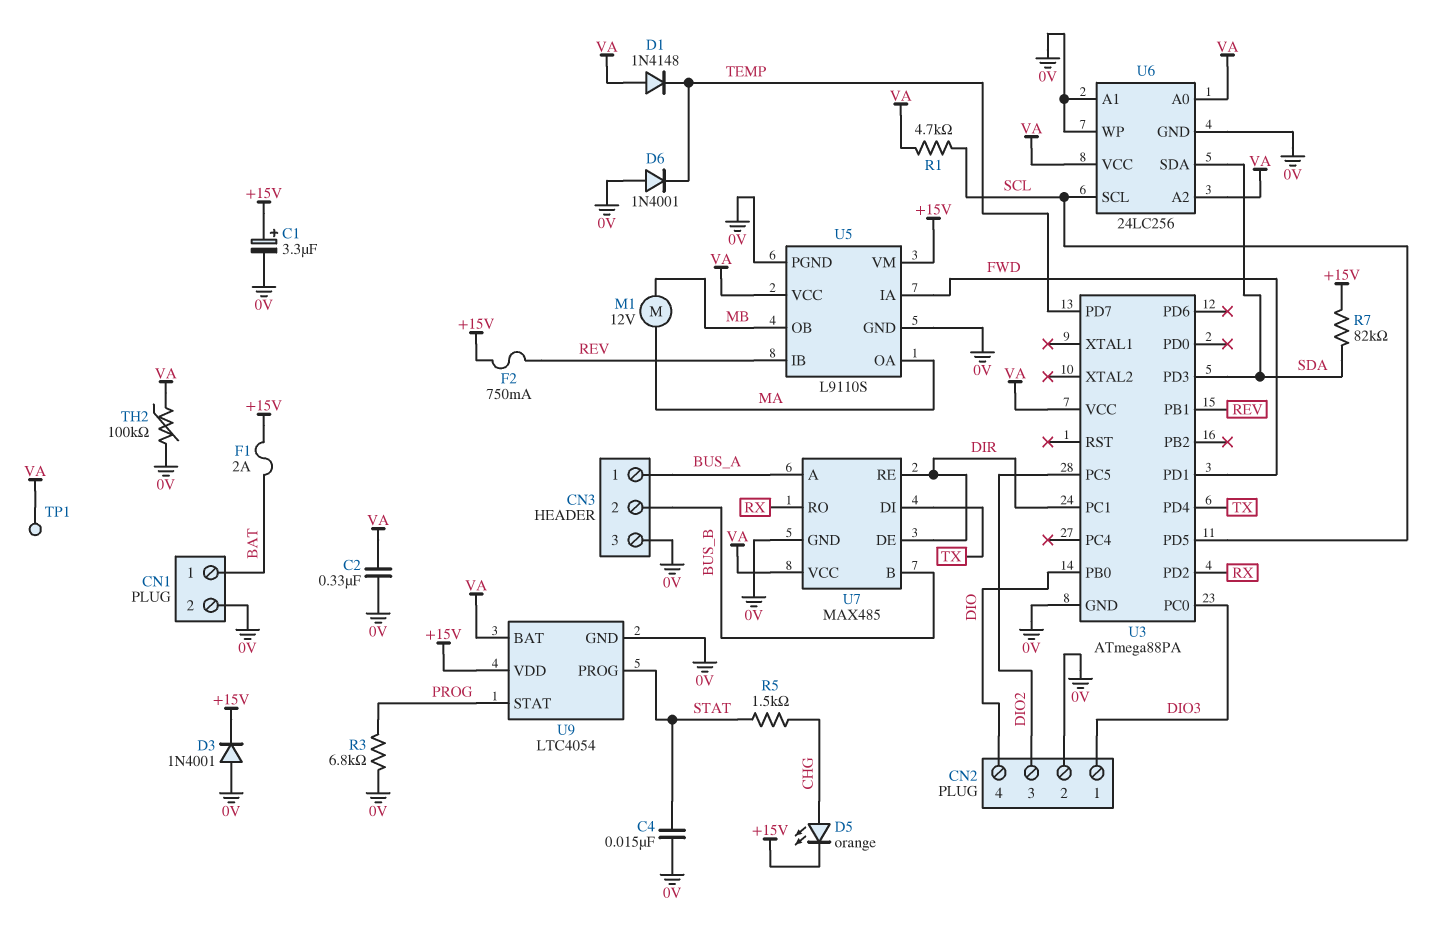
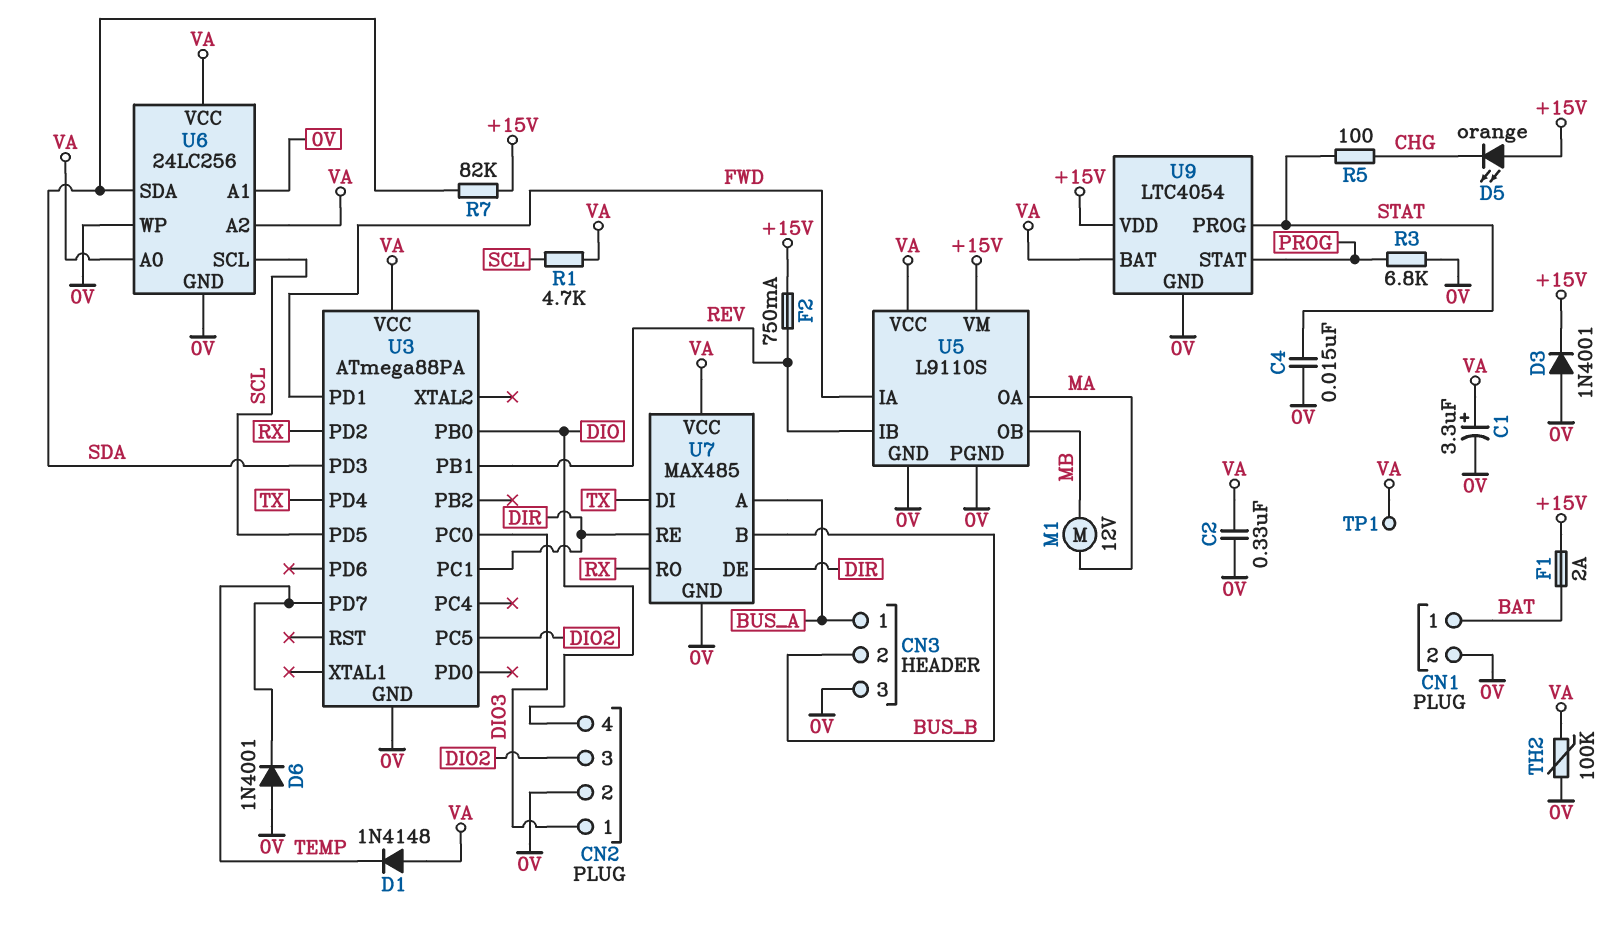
C1: 3.3uF (plus +15V, minus 0V) -> 3.3uF (plus VA, minus 0V)
D5: LED orange (A CHG, K +15V) -> LED orange (A +15V, K CHG)
R5: 1.5k (CHG, STAT) -> 100 (CHG, STAT)

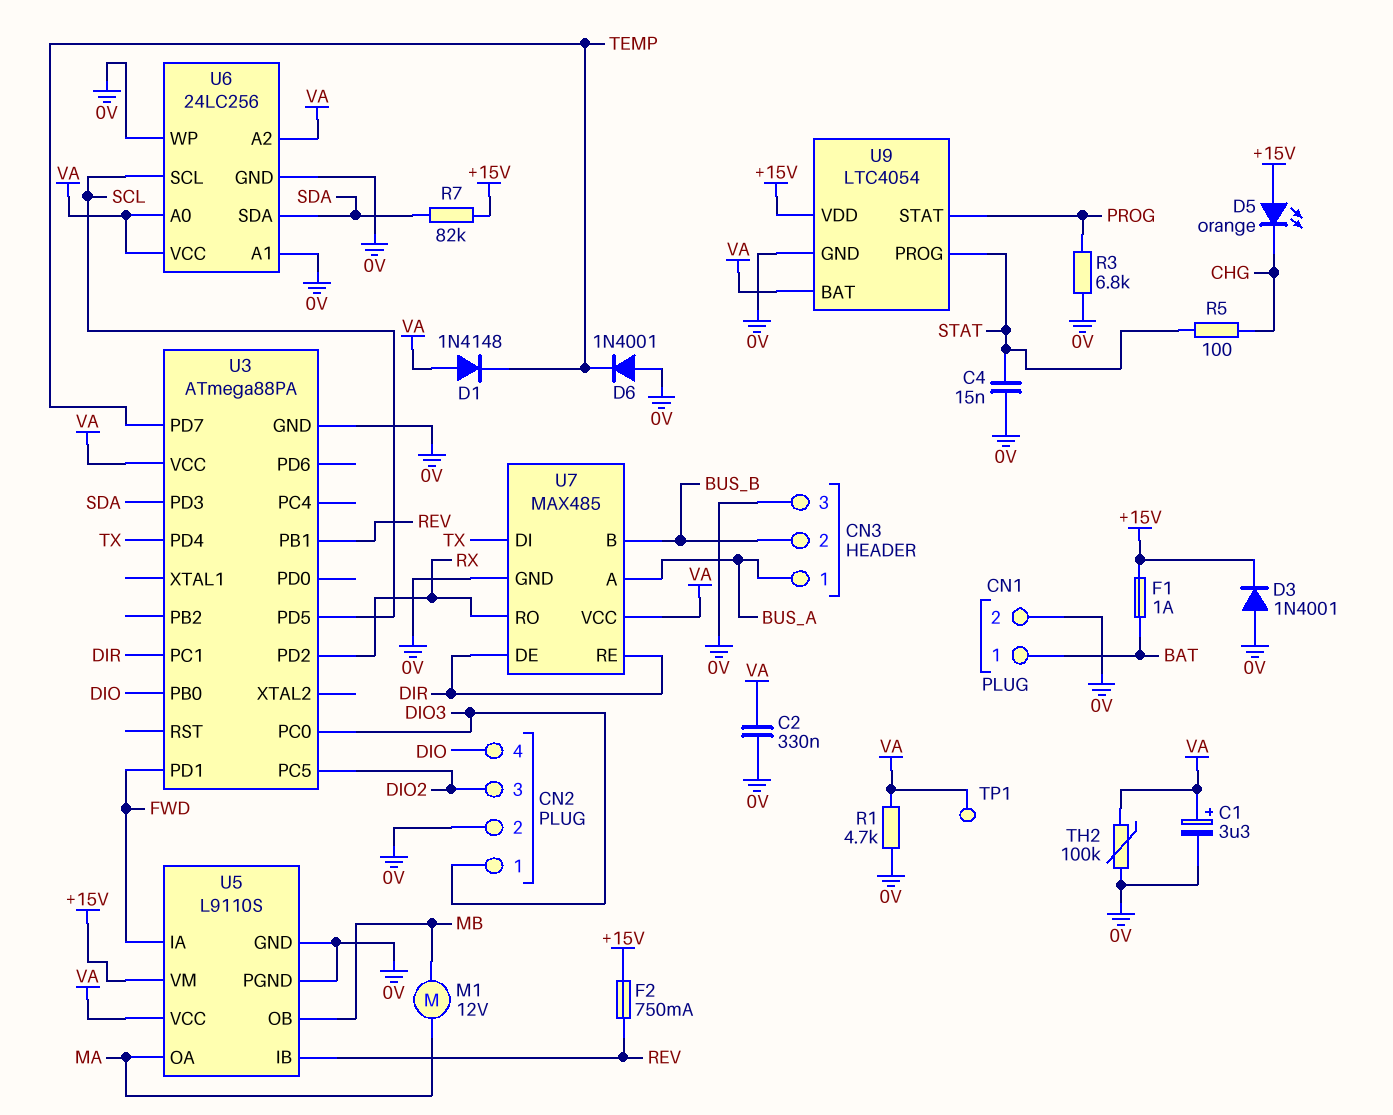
F1: 2A (+15V, BAT) -> 1A (+15V, BAT)
R1: 4.7k (SCL, VA) -> 4.7k (0V, VA)

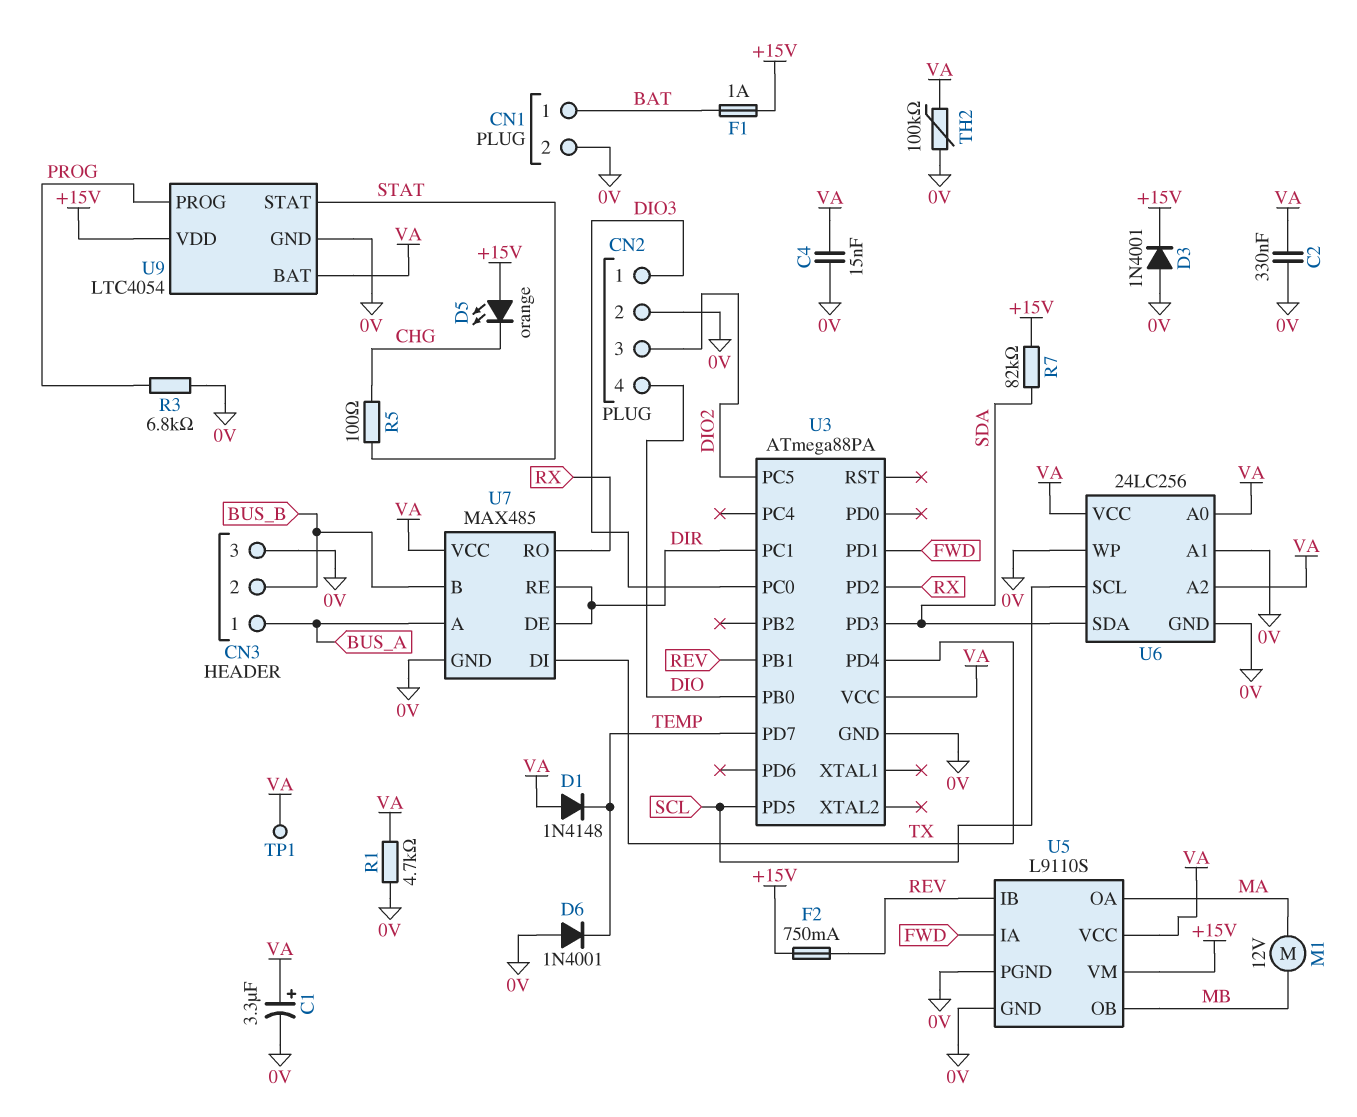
C4: 15nF (0V, STAT) -> 15nF (0V, VA)
U9 pin PROG: STAT -> PROG
U9 pin STAT: PROG -> STAT

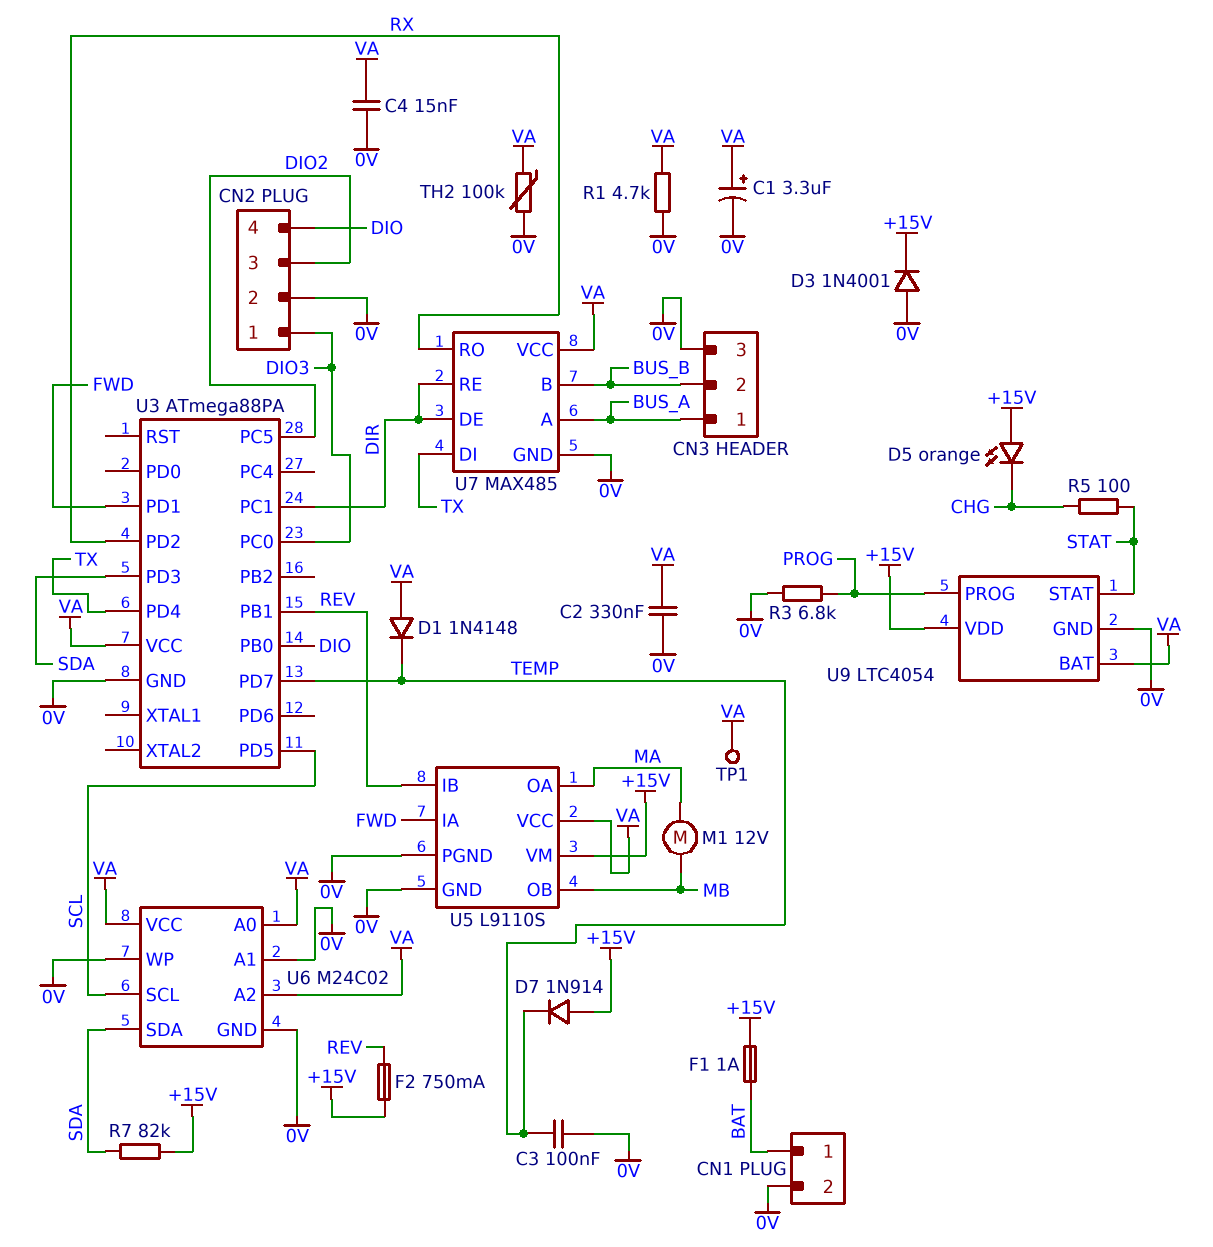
C3: none -> 100nF (0V, TEMP)
D6: diode 1N4001 (A 0V, K TEMP) -> none
D7: none -> diode 1N914 (A +15V, K TEMP)
U6: 24LC256 -> M24C02

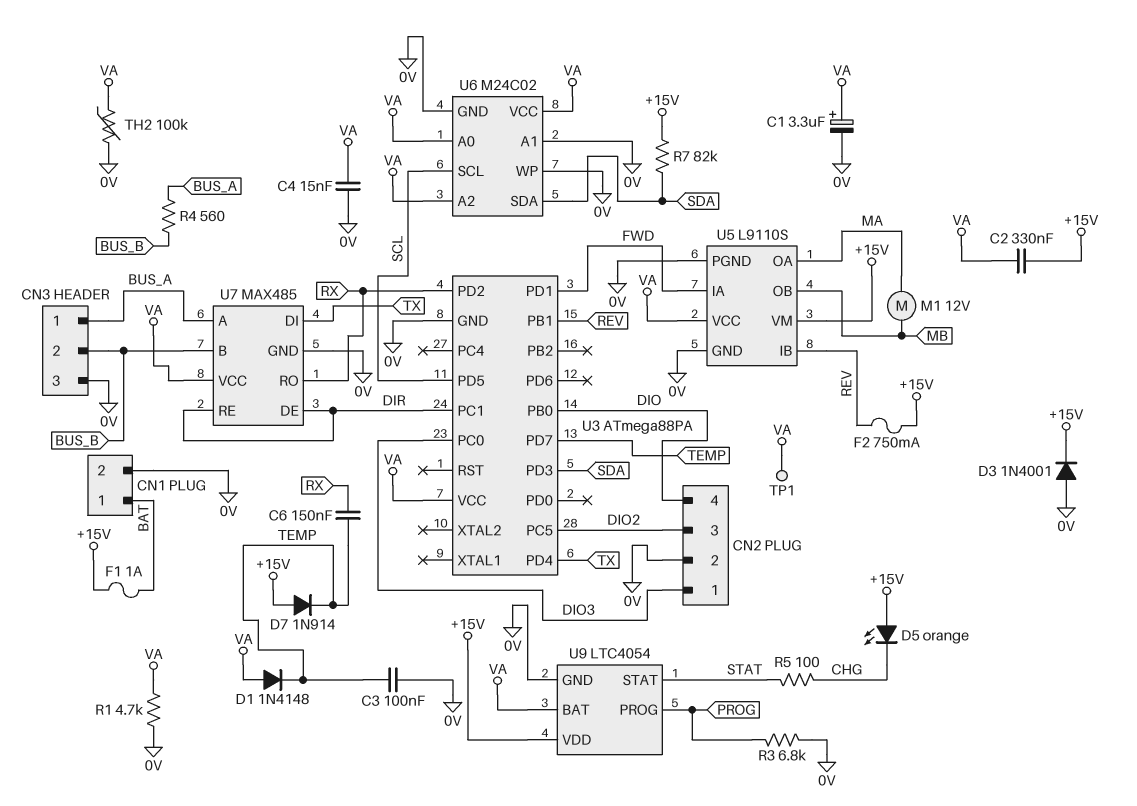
C2: 330nF (0V, VA) -> 330nF (+15V, VA)
C6: none -> 150nF (RX, TEMP)
R4: none -> 560 (BUS_A, BUS_B)

